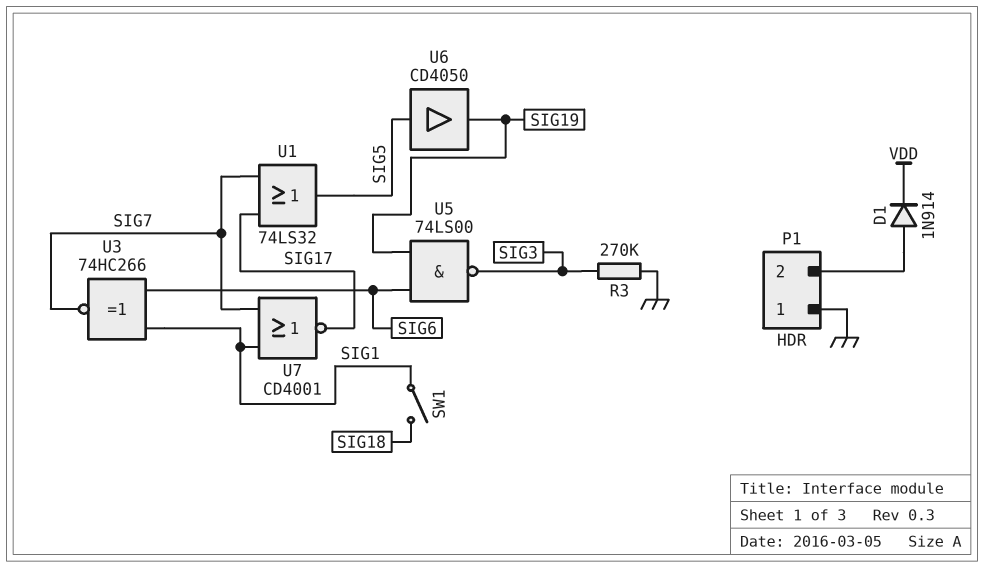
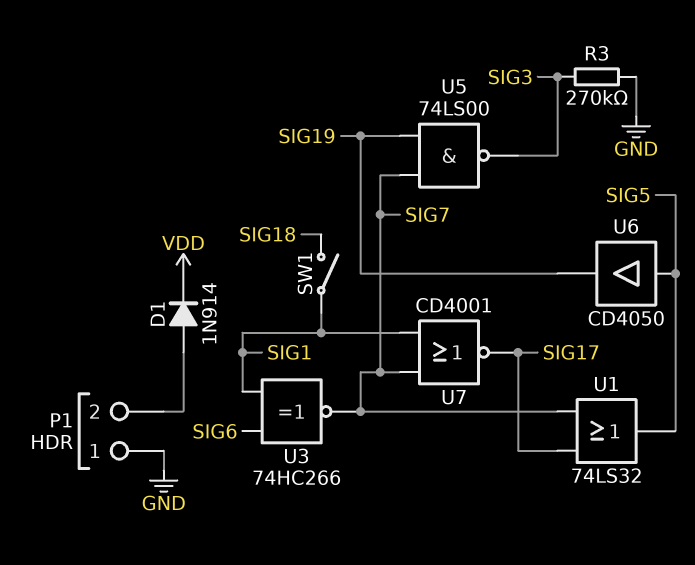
U5: NAND 74LS00 (in SIG6, in SIG19, out SIG3) -> NAND 74LS00 (in SIG7, in SIG19, out SIG3)

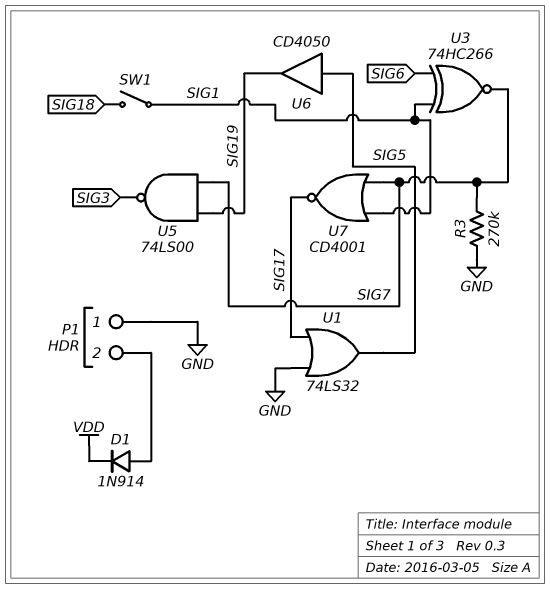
R3: 270k (GND, SIG3) -> 270k (GND, SIG7)
U1: OR 74LS32 (in SIG7, in SIG17, out SIG5) -> OR 74LS32 (in GND, in SIG17, out SIG5)

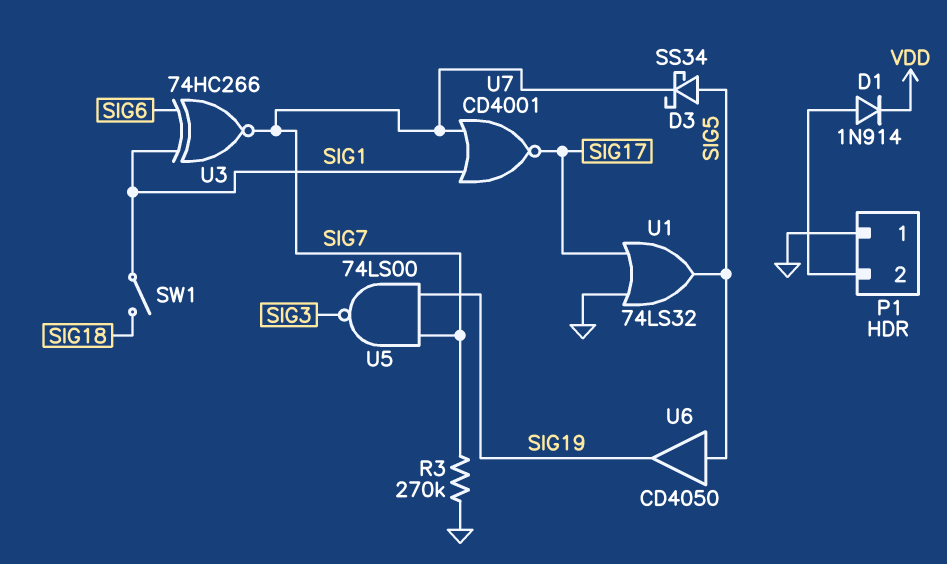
D3: none -> schottky SS34 (A SIG5, K SIG7)

